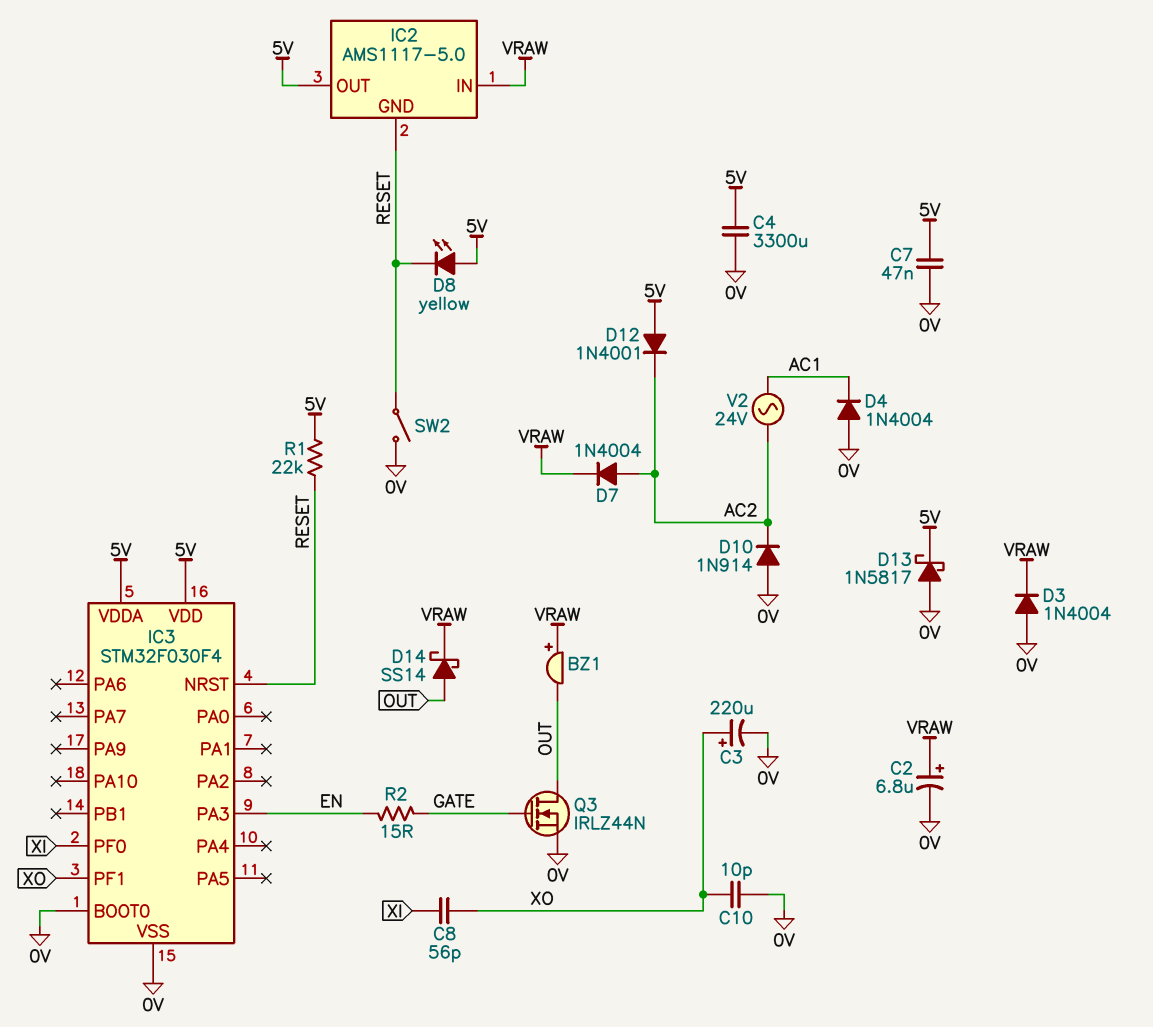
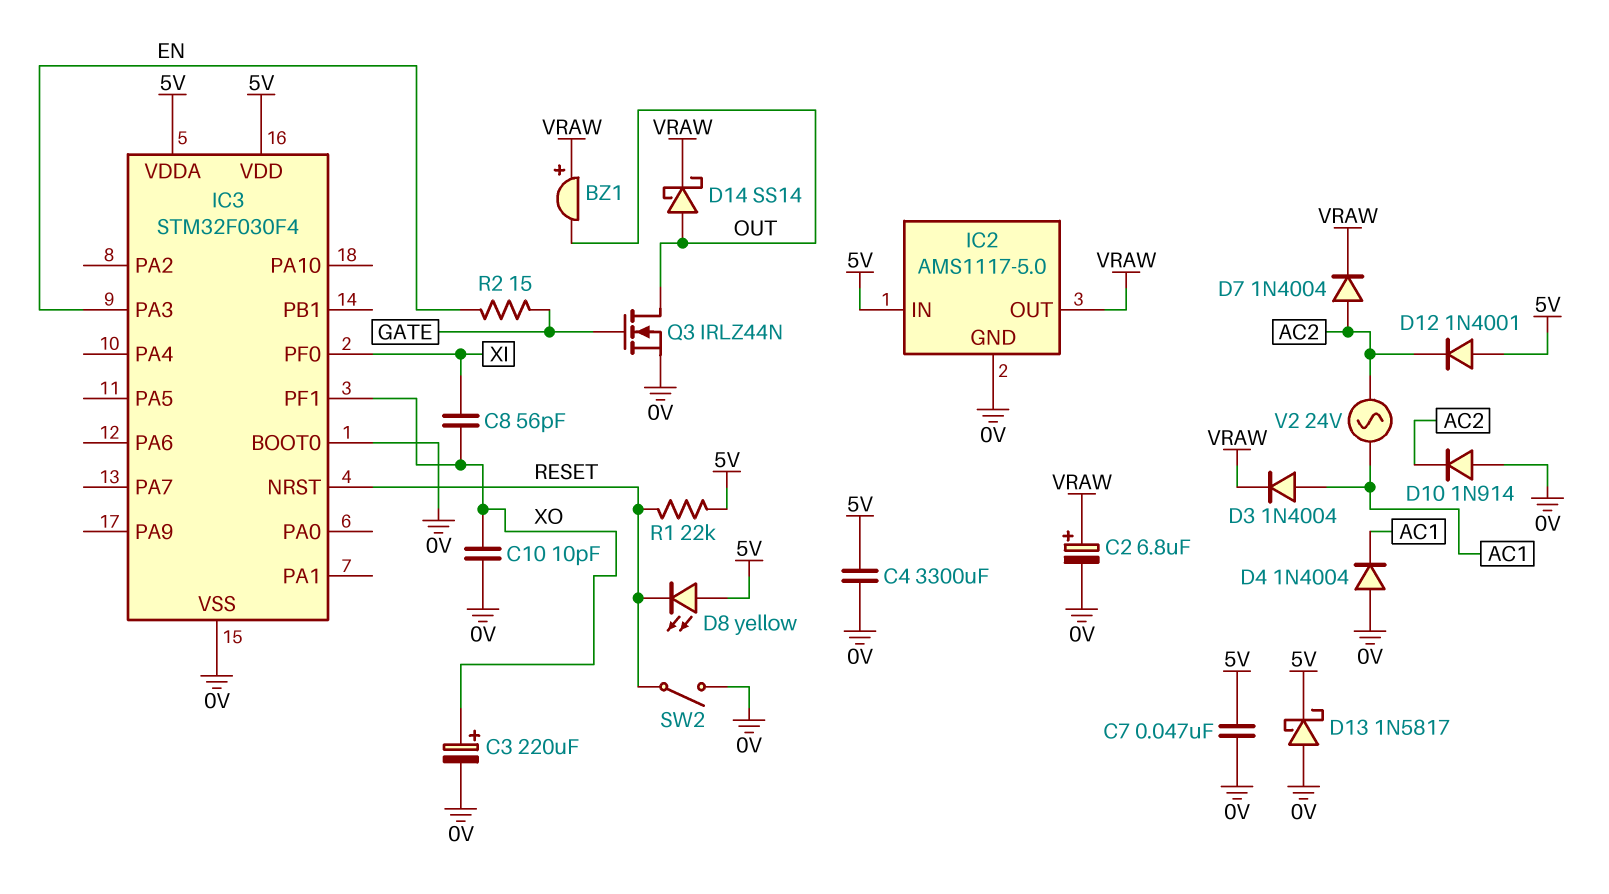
D3: diode 1N4004 (A 0V, K VRAW) -> diode 1N4004 (A AC1, K VRAW)
IC2 pin GND: RESET -> 0V
IC2 pin IN: VRAW -> 5V
IC2 pin OUT: 5V -> VRAW

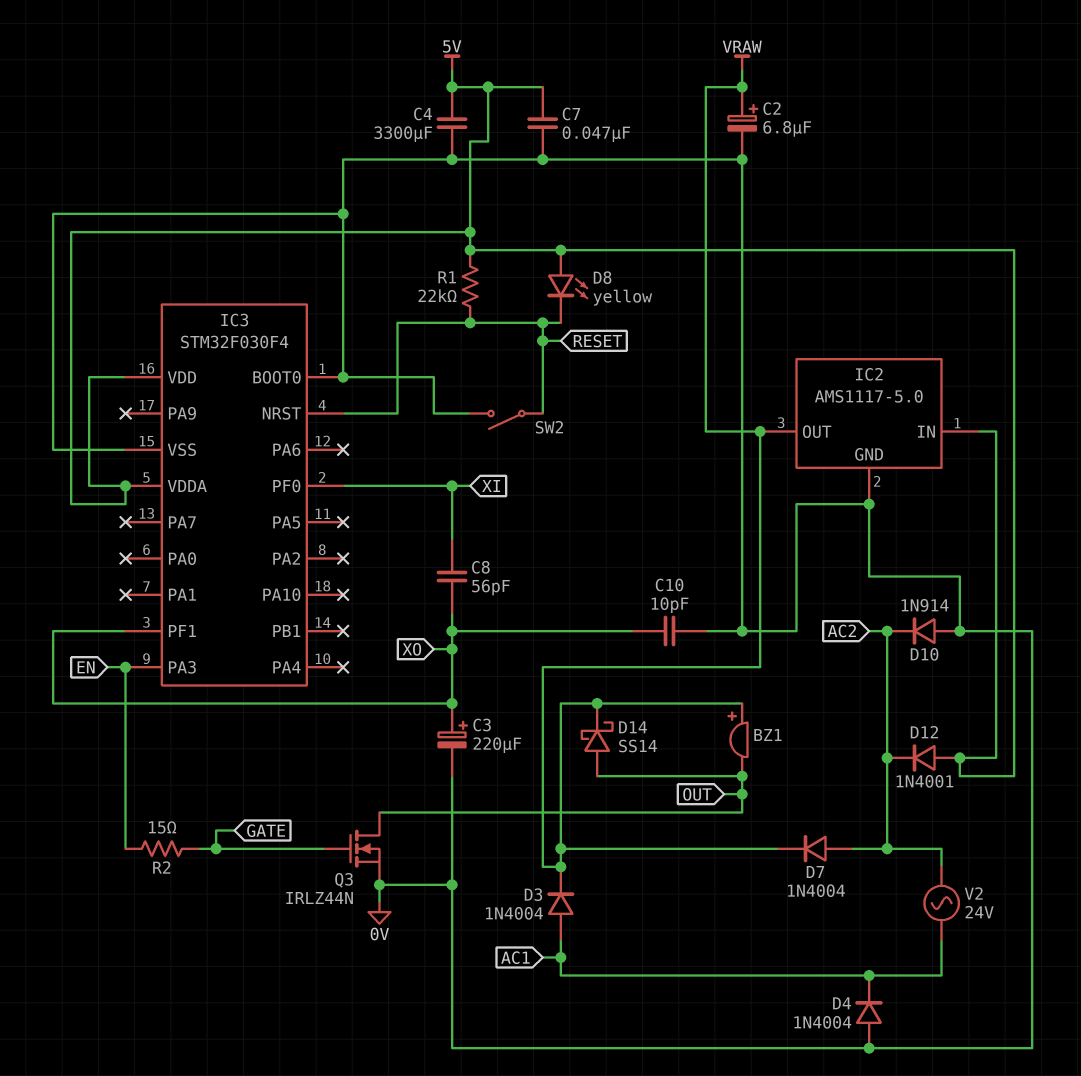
D13: schottky 1N5817 (A 0V, K 5V) -> none

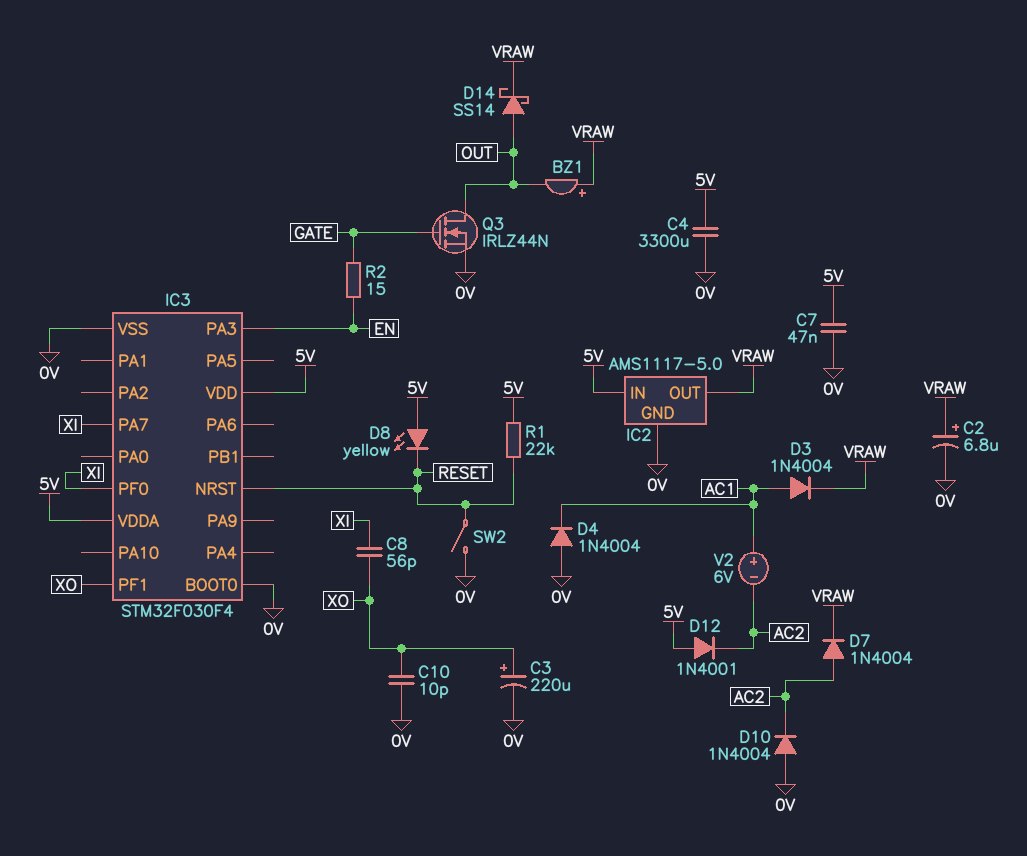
D10: diode 1N914 (A 0V, K AC2) -> diode 1N4004 (A 0V, K AC2)
IC3 pin PA7: none -> XI
V2: AC 24V (AC1, AC2) -> 6V (plus AC1, minus AC2)

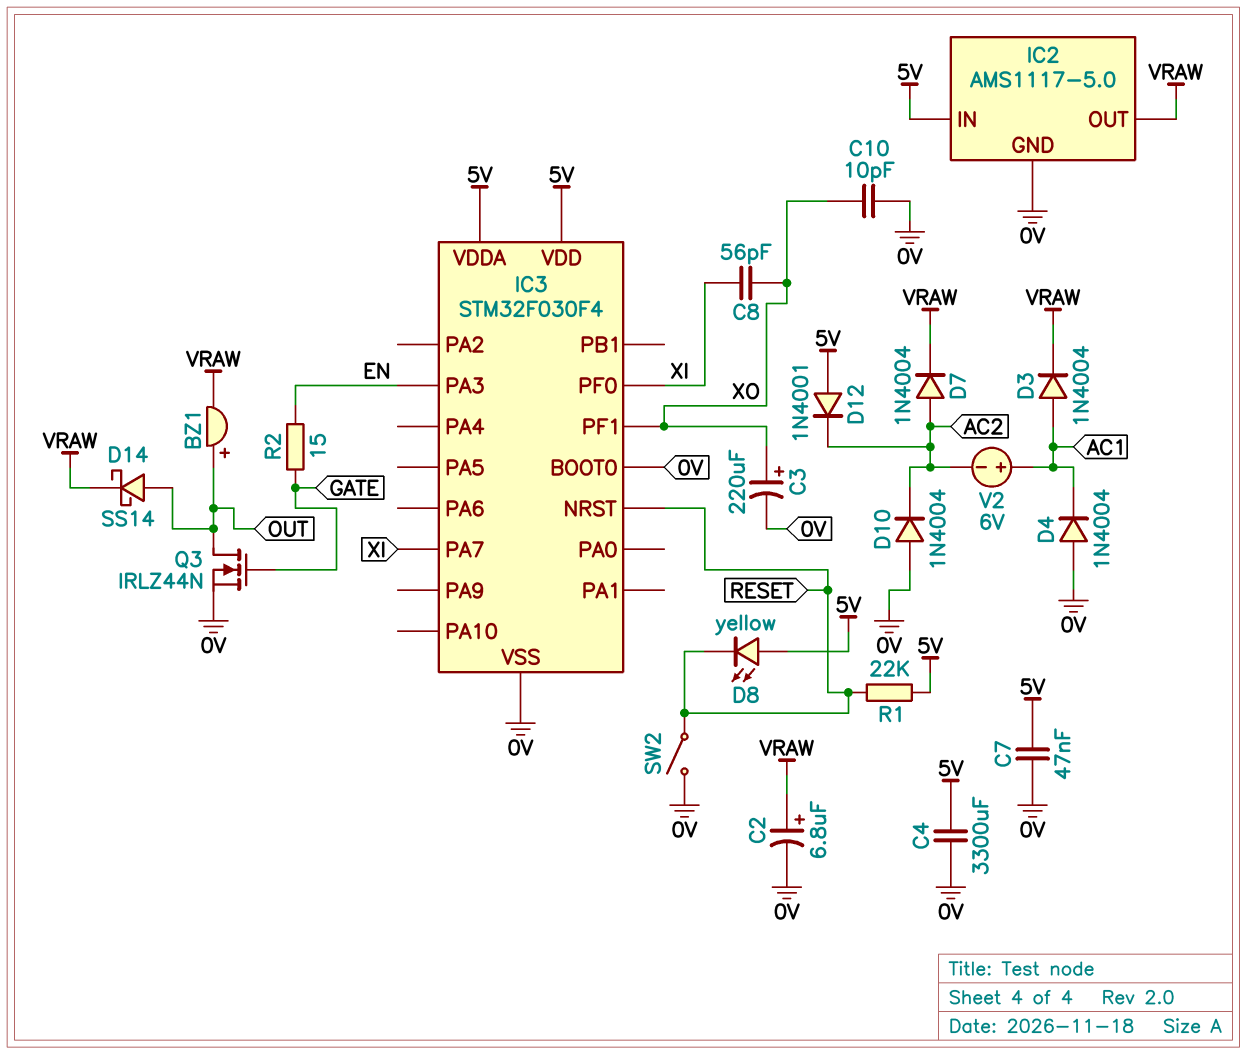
BZ1: buzzer (plus VRAW, minus OUT) -> buzzer (plus OUT, minus VRAW)

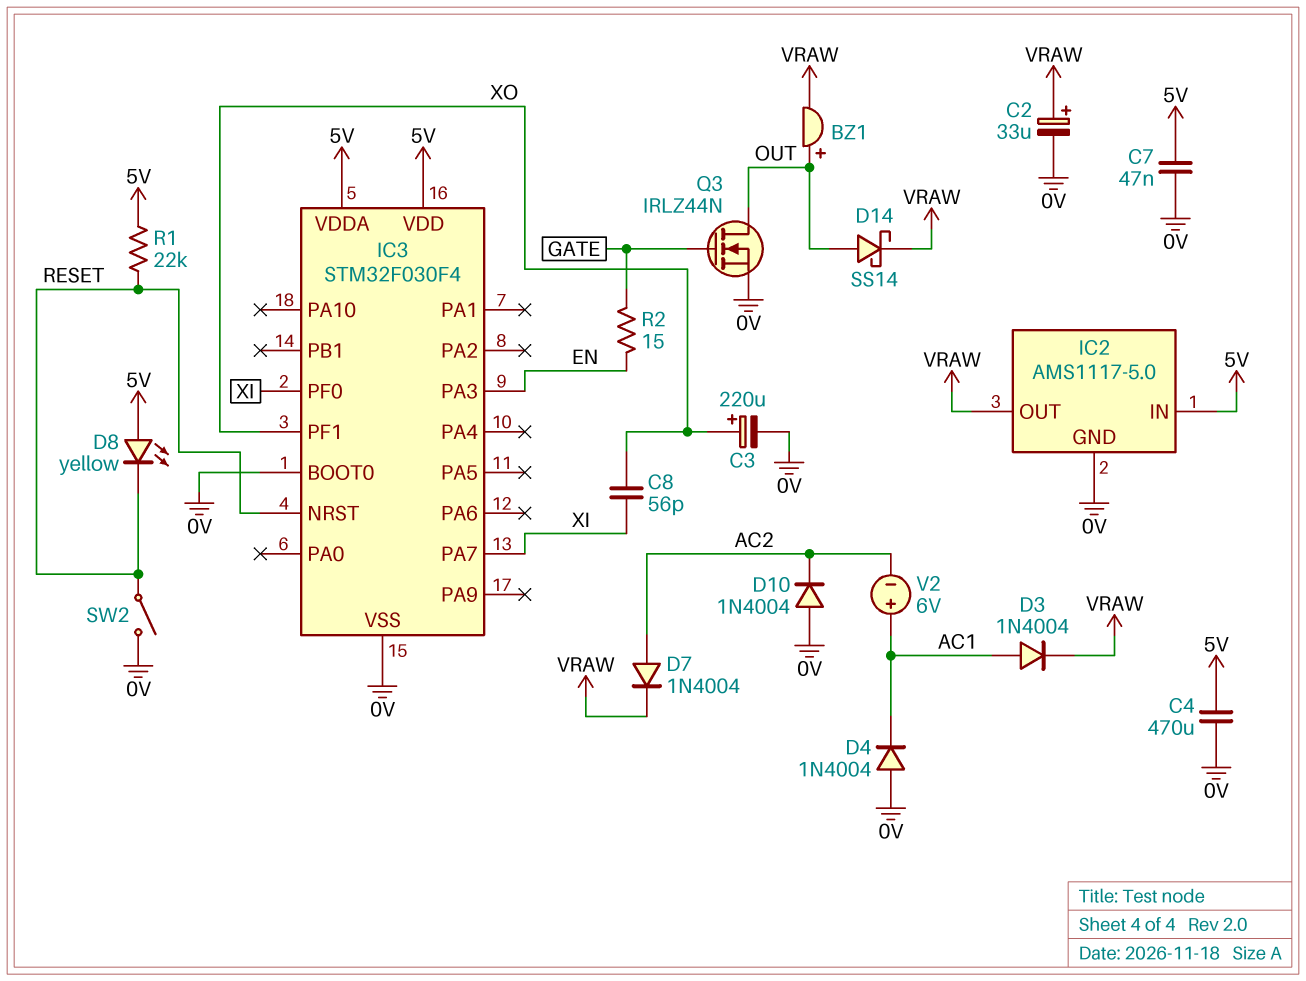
C2: 6.8uF (plus VRAW, minus 0V) -> 33uF (plus VRAW, minus 0V)
C4: 3300uF (0V, 5V) -> 470uF (0V, 5V)
C10: 10pF (0V, XO) -> none
D12: diode 1N4001 (A 5V, K AC2) -> none

